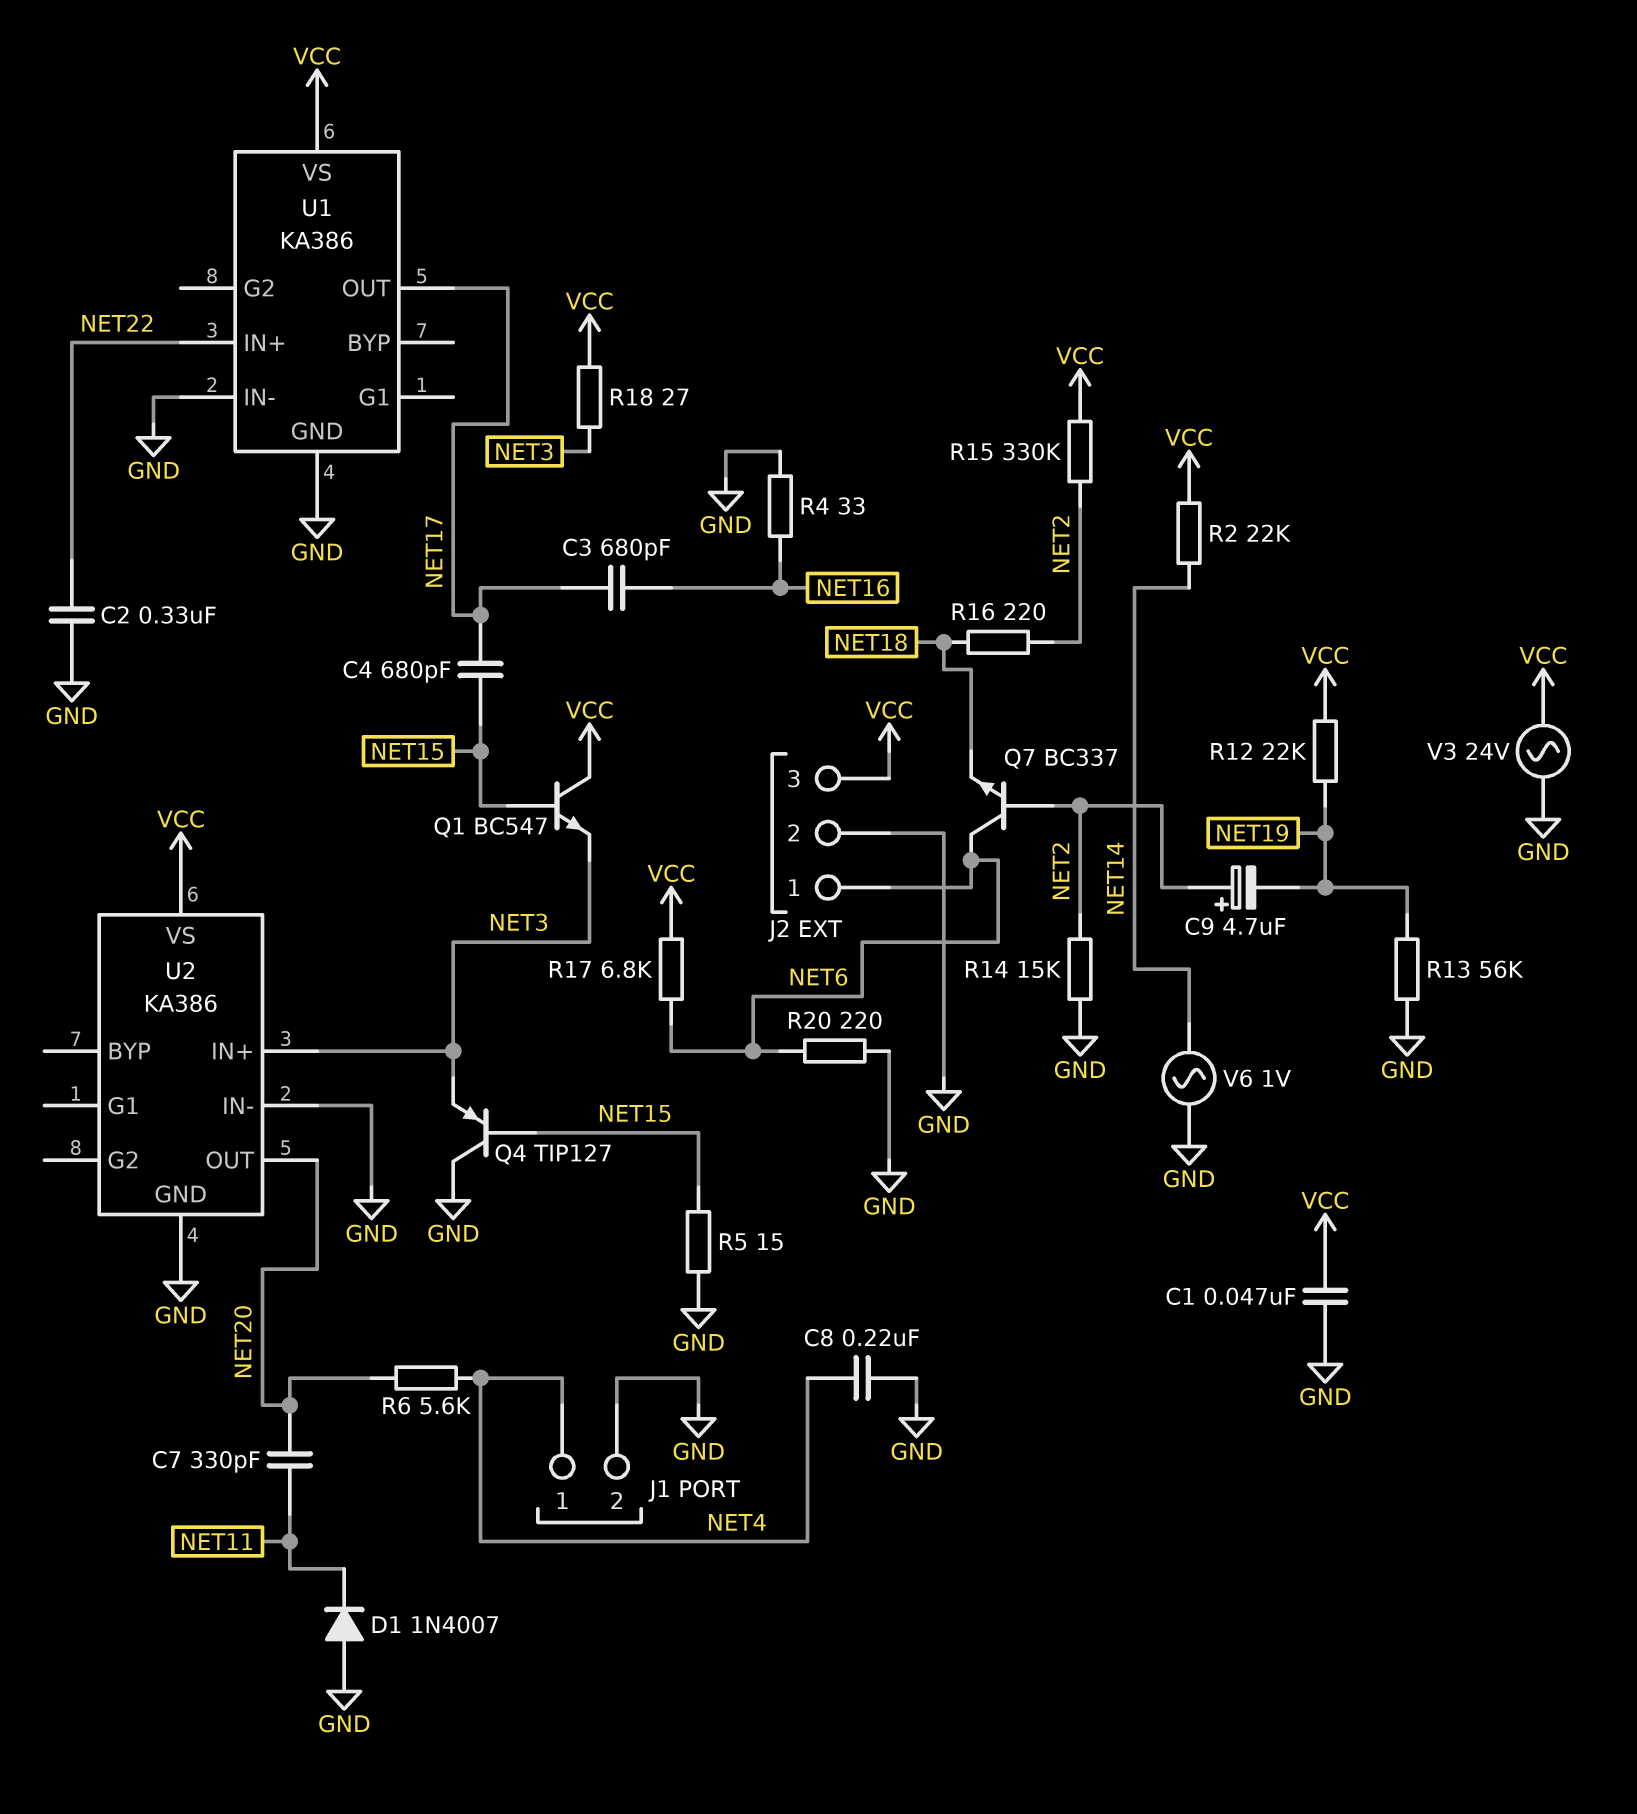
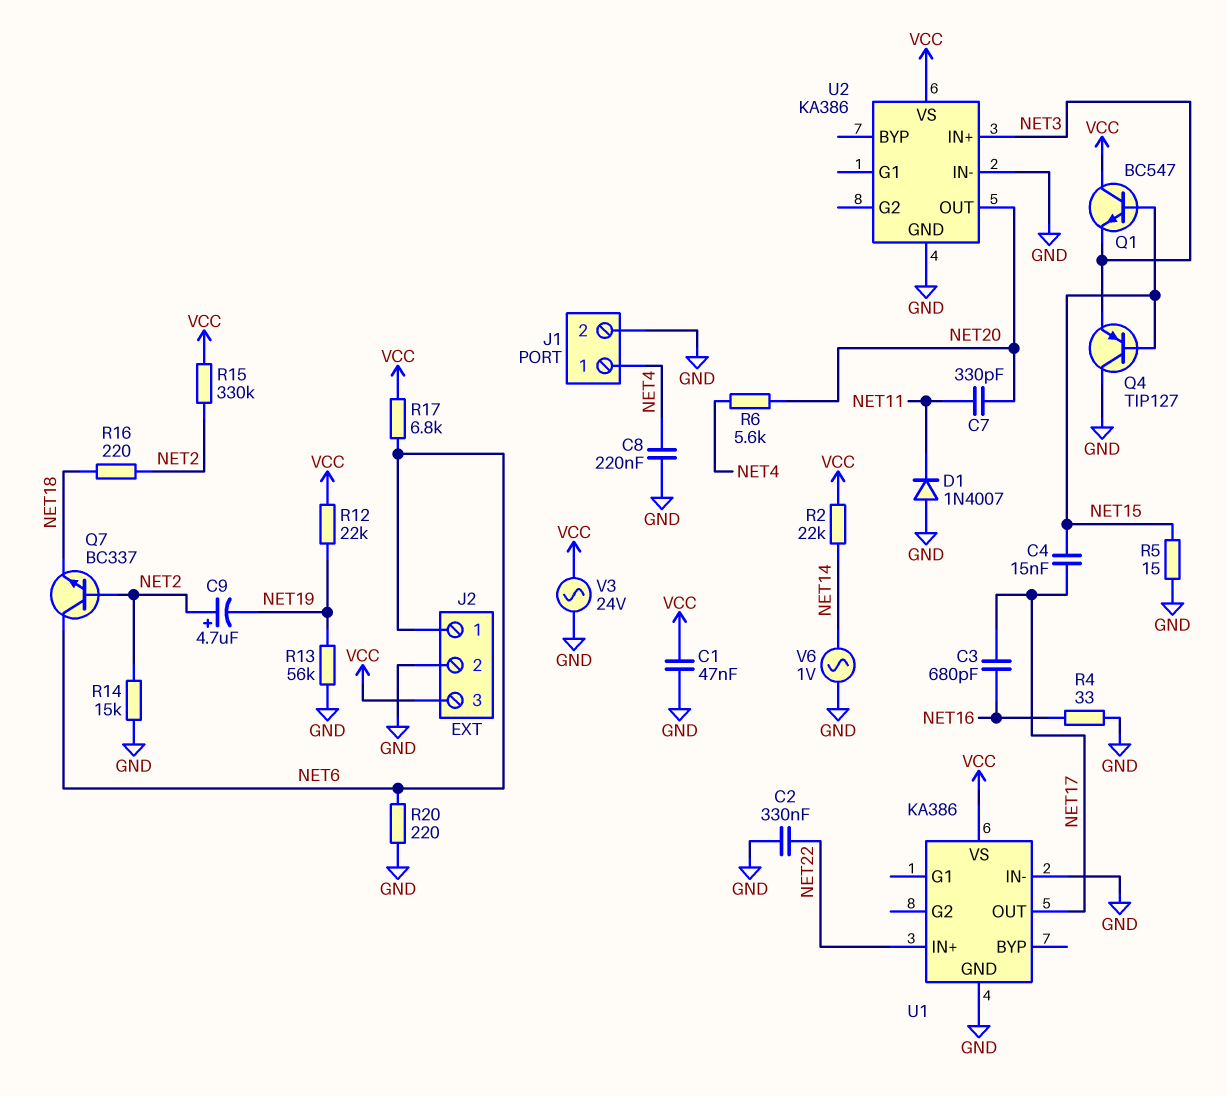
C4: 680pF (NET15, NET17) -> 15nF (NET15, NET17)
R18: 27 (NET3, VCC) -> none

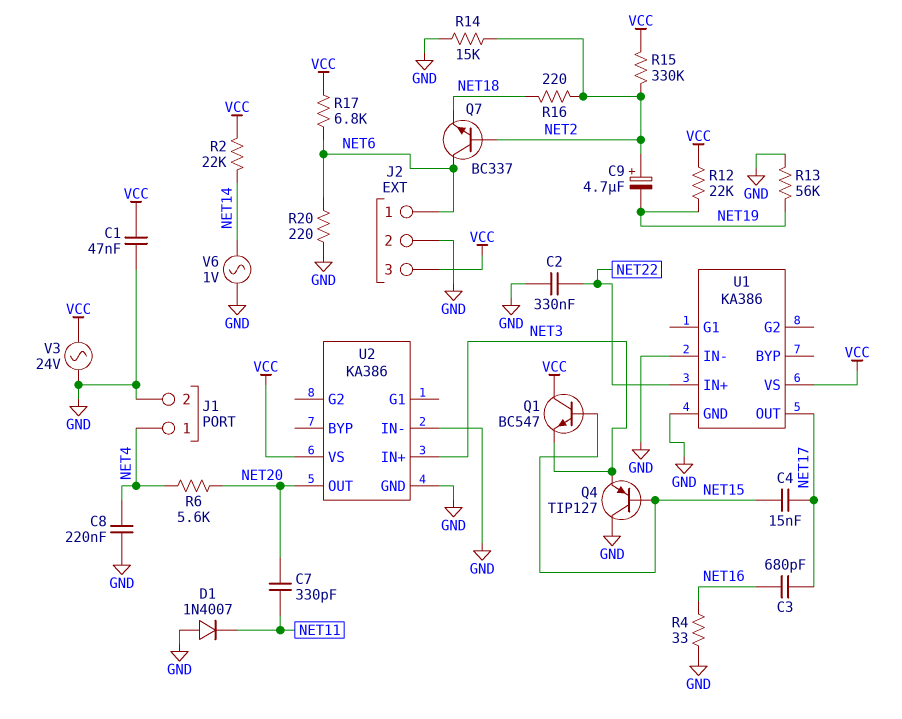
R5: 15 (GND, NET15) -> none

